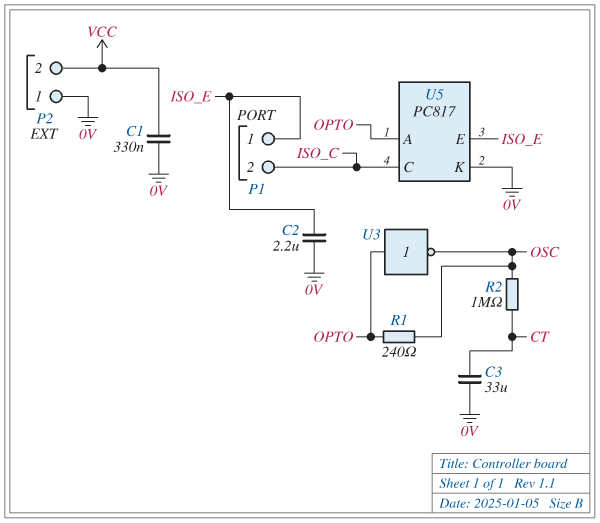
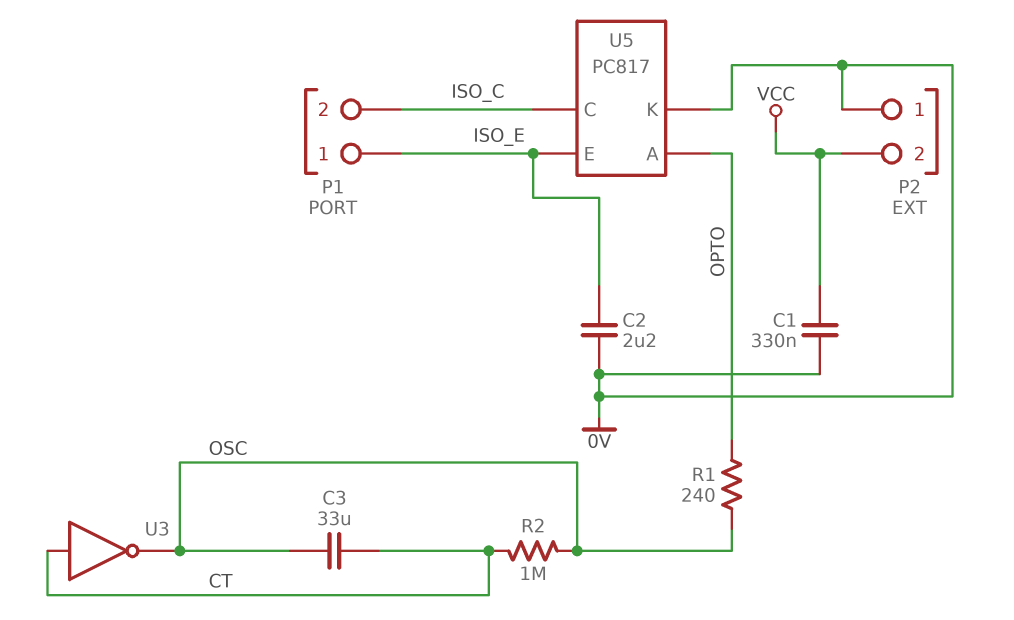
C3: 33uF (0V, CT) -> 33uF (CT, OSC)
U3: NOT (in OPTO, out OSC) -> NOT (in CT, out OSC)

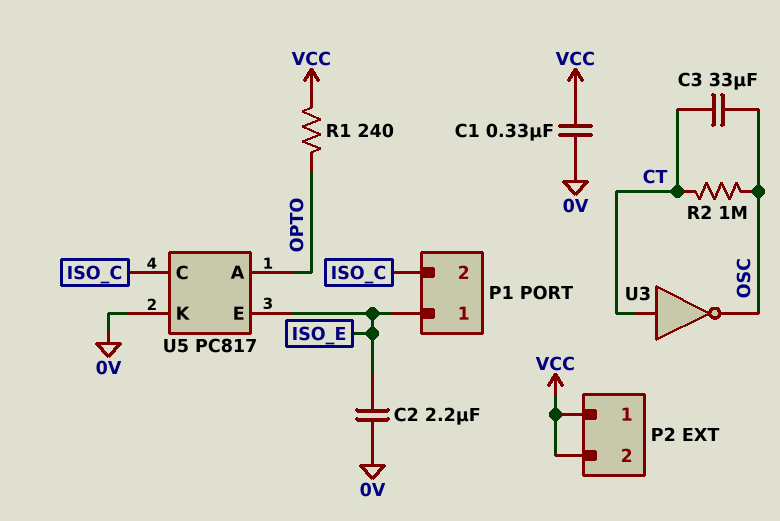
P2 pin 1: 0V -> VCC
R1: 240 (OPTO, OSC) -> 240 (OPTO, VCC)

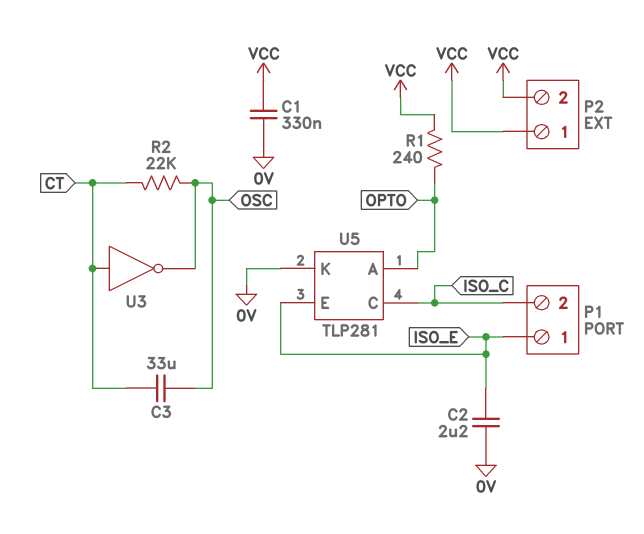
R2: 1M (CT, OSC) -> 22k (CT, OSC)
U5: PC817 -> TLP281

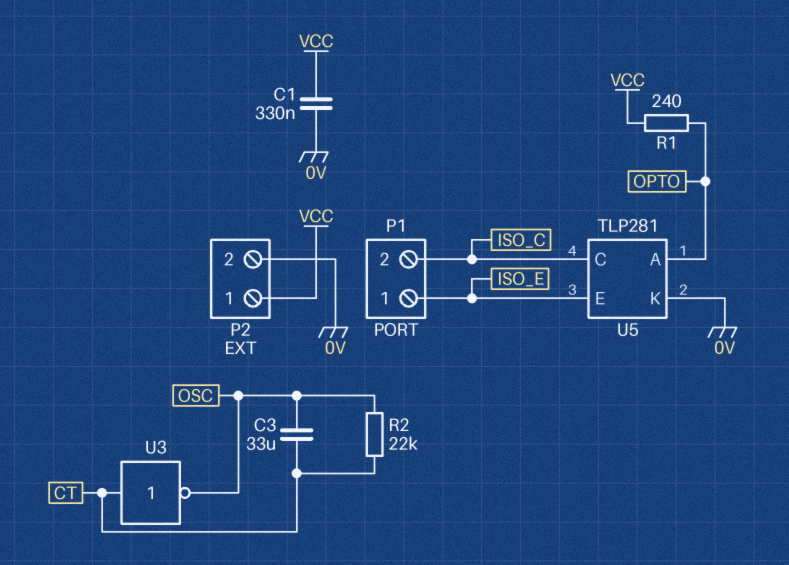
C2: 2.2uF (0V, ISO_E) -> none
P2 pin 2: VCC -> 0V

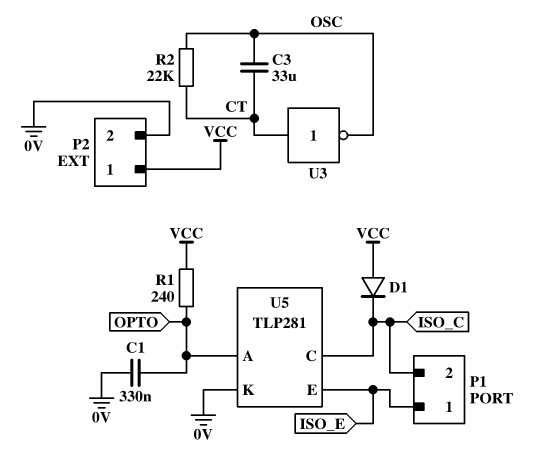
C1: 330nF (0V, VCC) -> 330nF (0V, OPTO)
D1: none -> diode (A VCC, K ISO_C)

